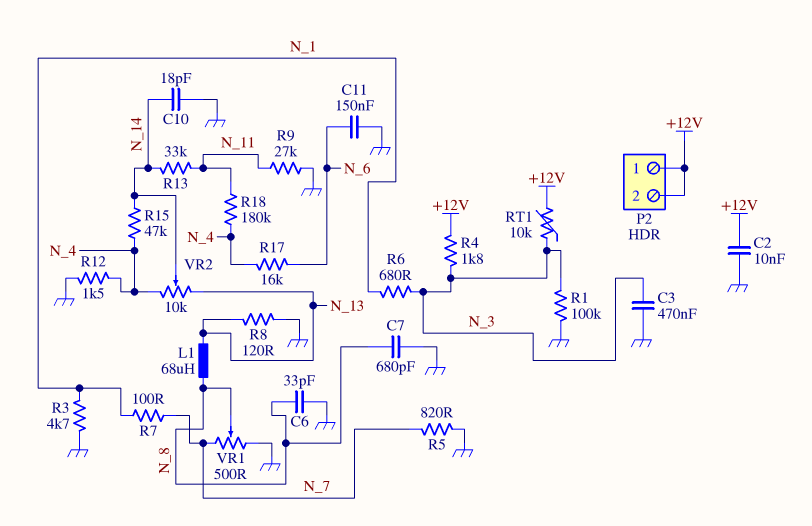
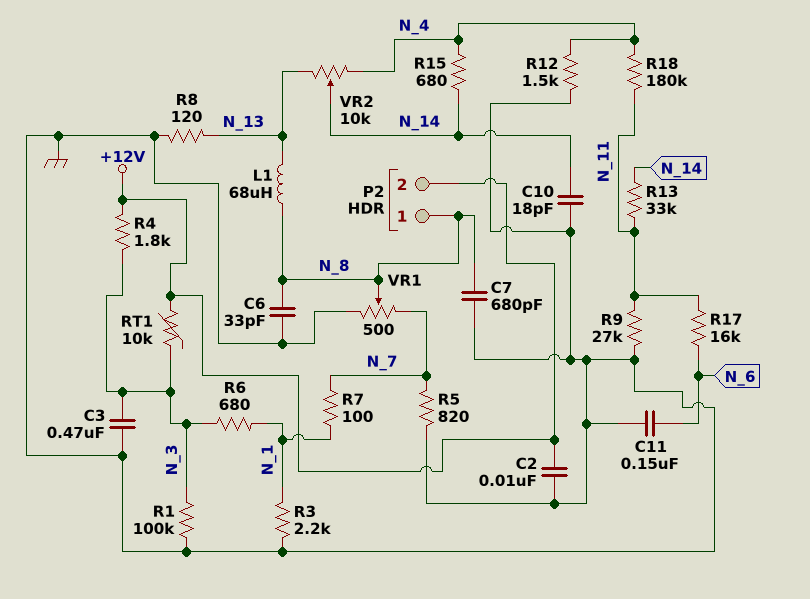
P2 pin 1: +12V -> N_8
R3: 4.7k (GND, N_1) -> 2.2k (GND, N_1)
R15: 47k (N_4, N_14) -> 680 (N_4, N_14)
R17: 16k (N_4, N_6) -> 16k (N_6, N_11)

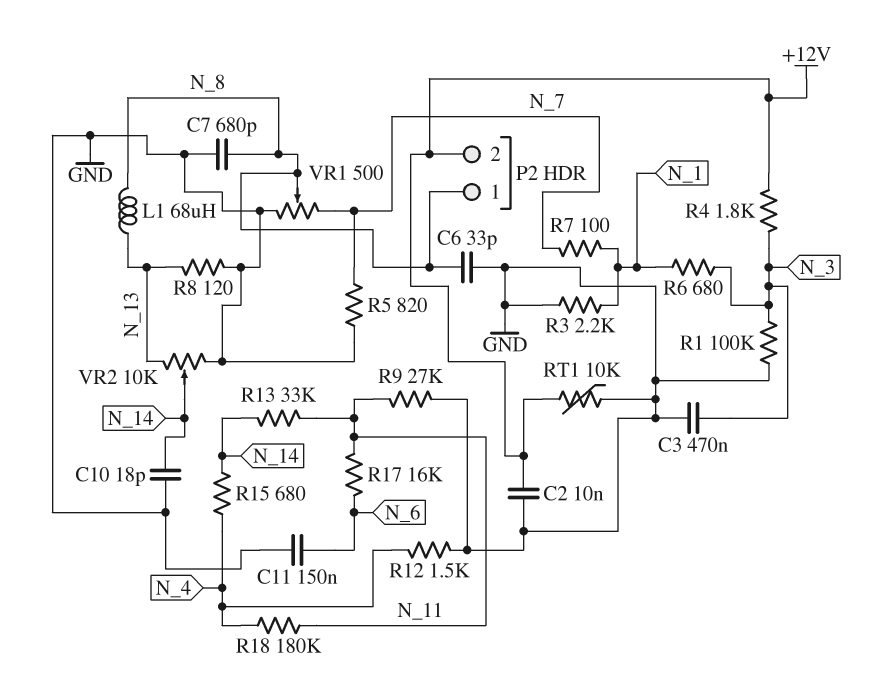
RT1: 10k (+12V, N_3) -> 10k (+12V, GND)
VR2: 10k (N_4, N_13, wiper N_14) -> 10k (GND, N_13, wiper N_14)

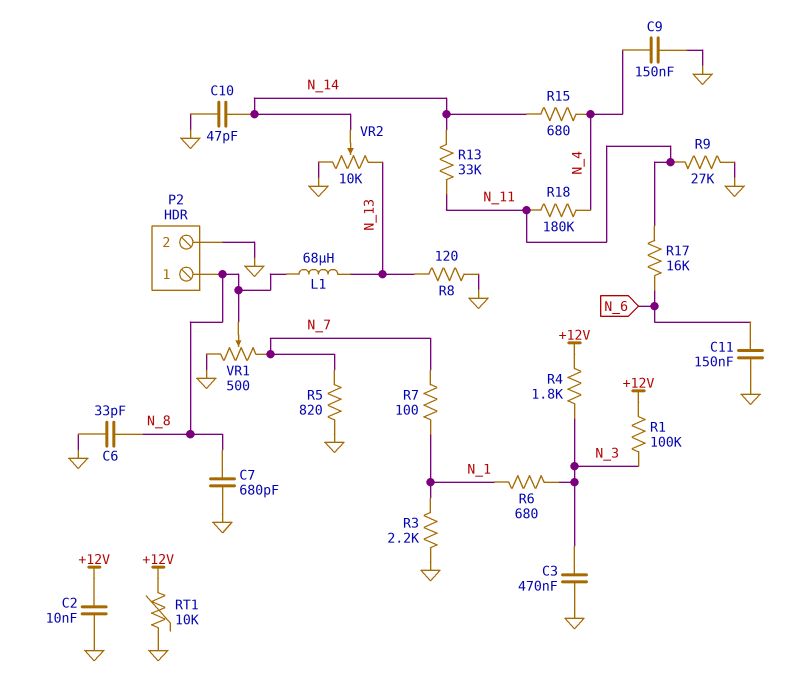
C9: none -> 150nF (GND, N_4)
C10: 18pF (GND, N_14) -> 47pF (GND, N_14)
P2 pin 2: +12V -> GND
R1: 100k (GND, N_3) -> 100k (+12V, N_3)
R12: 1.5k (GND, N_4) -> none

